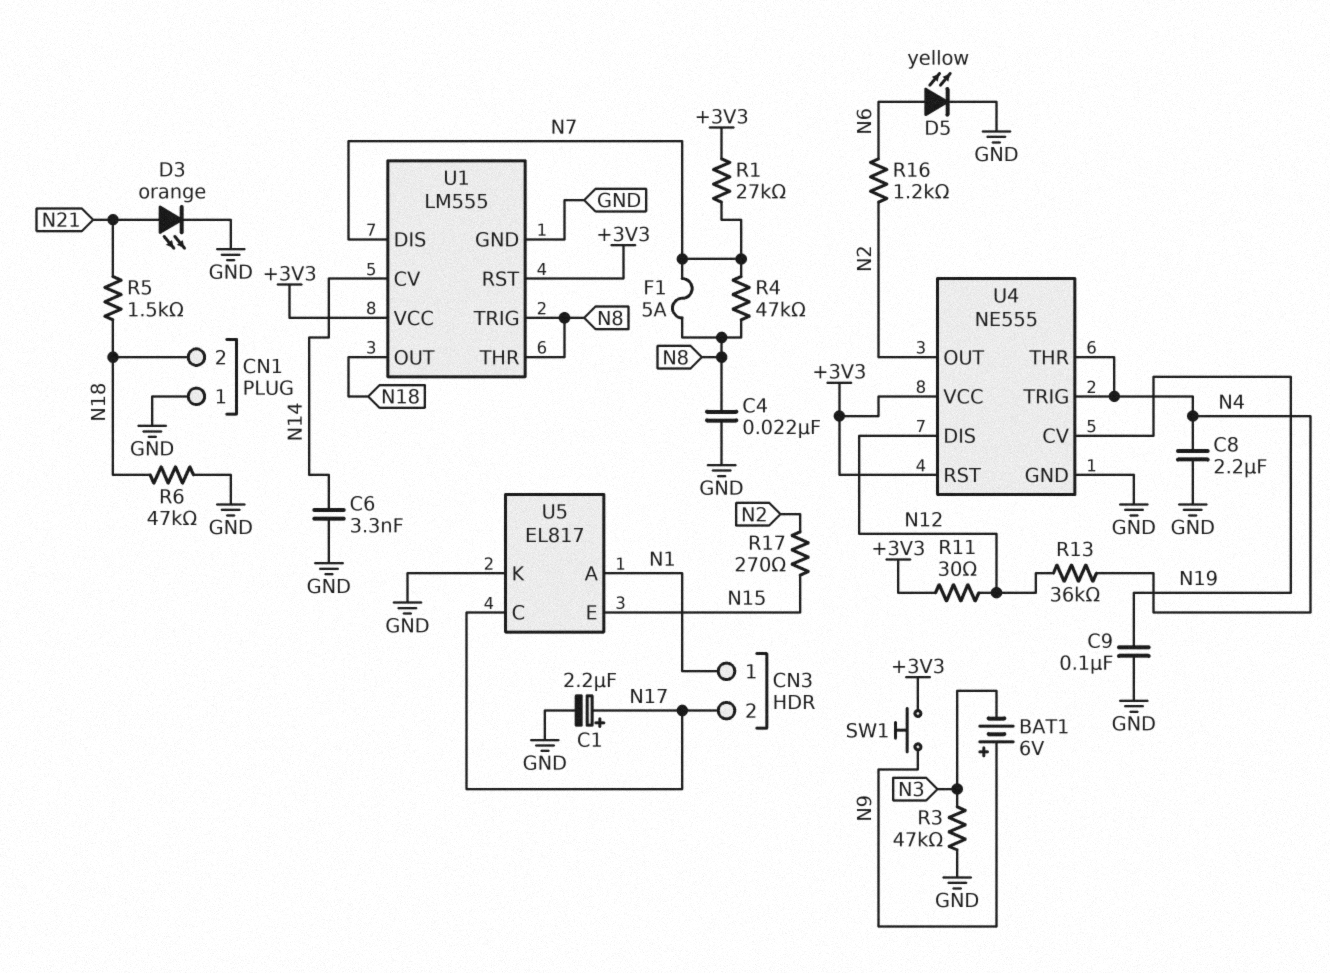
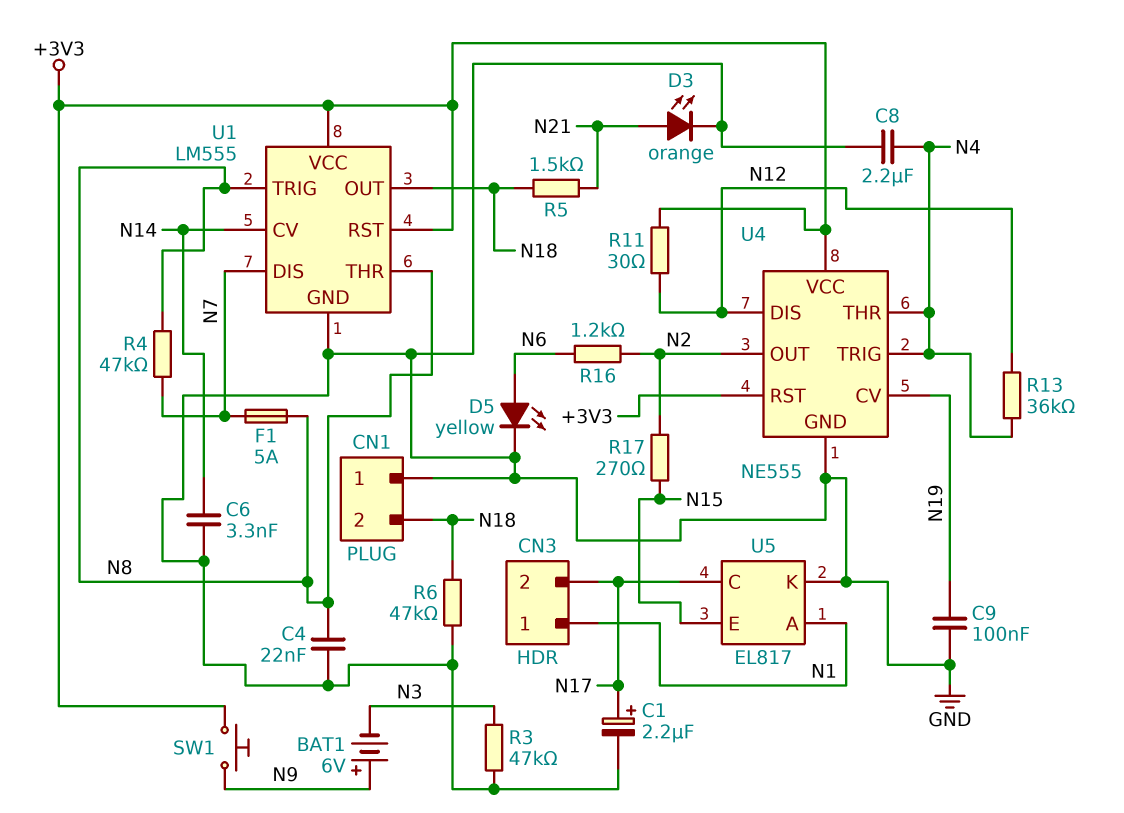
R1: 27k (+3V3, N7) -> none

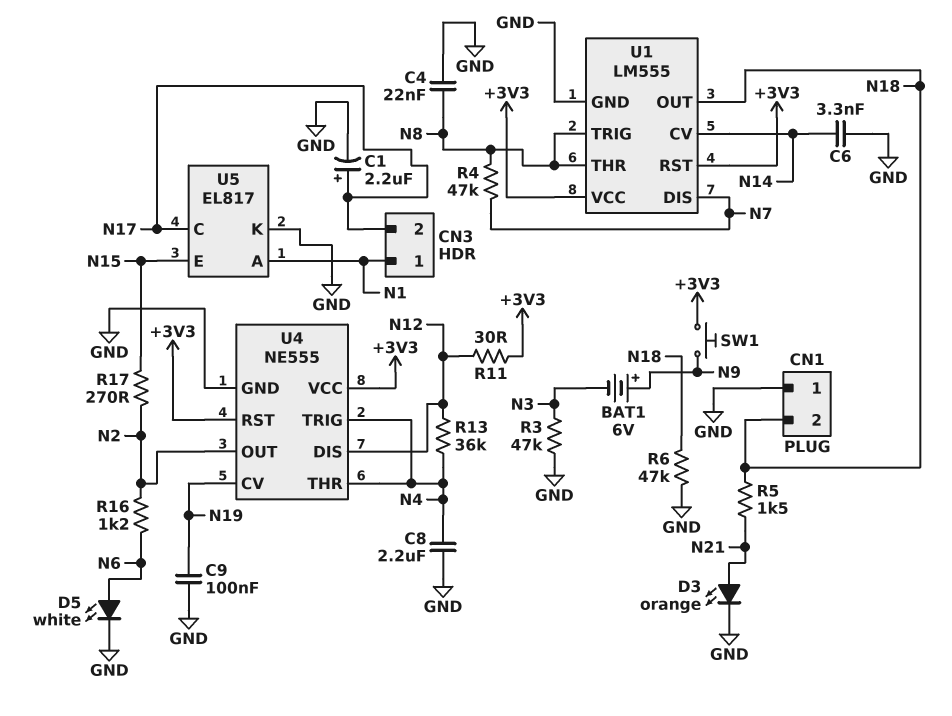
D5: LED yellow (A N6, K GND) -> LED white (A N6, K GND)
F1: 5A (N7, N8) -> none

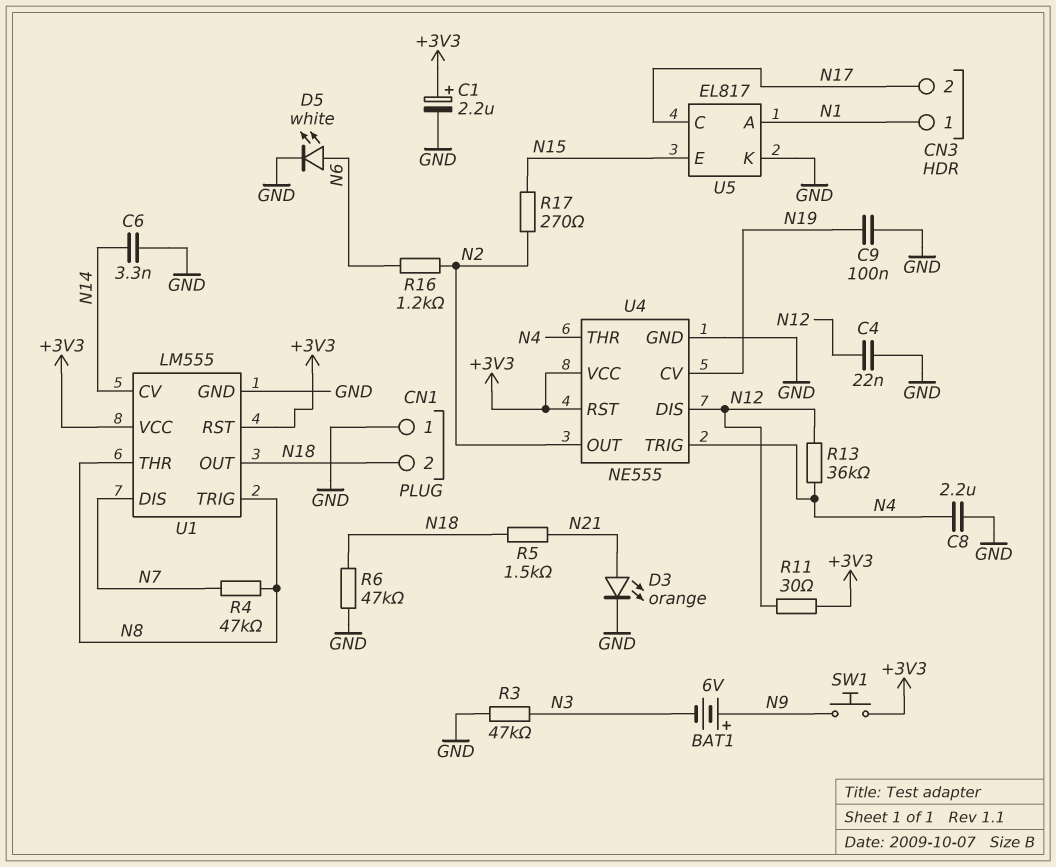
C1: 2.2uF (plus N17, minus GND) -> 2.2uF (plus +3V3, minus GND)
C4: 22nF (GND, N8) -> 22nF (GND, N12)

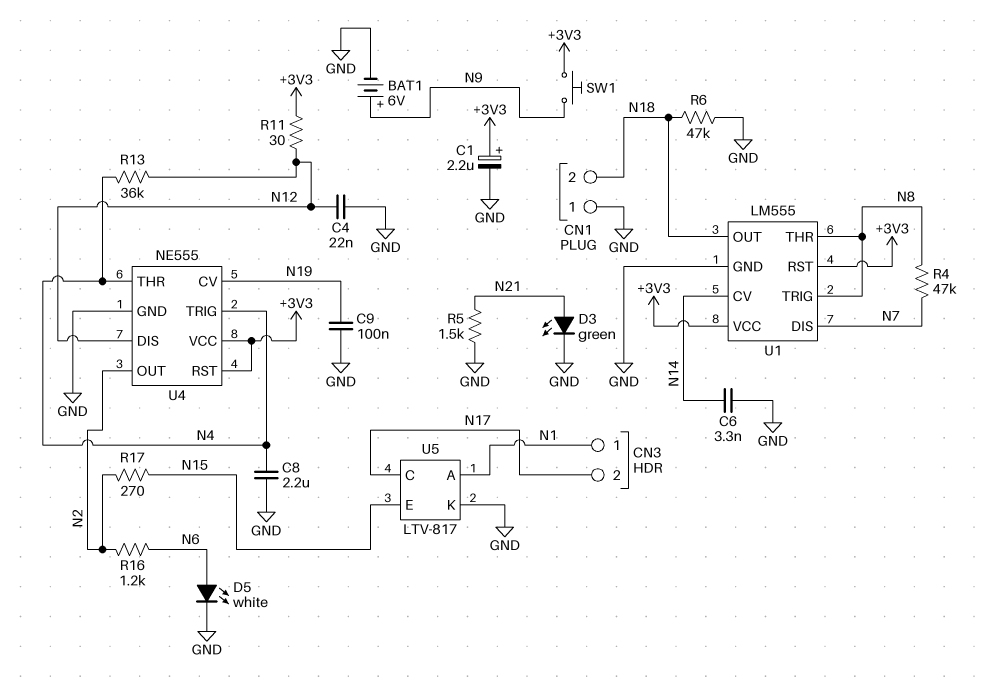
BAT1: 6V (plus N9, minus N3) -> 6V (plus N9, minus GND)
D3: LED orange (A N21, K GND) -> LED green (A N21, K GND)
R3: 47k (GND, N3) -> none
R5: 1.5k (N18, N21) -> 1.5k (GND, N21)
U5: EL817 -> LTV-817

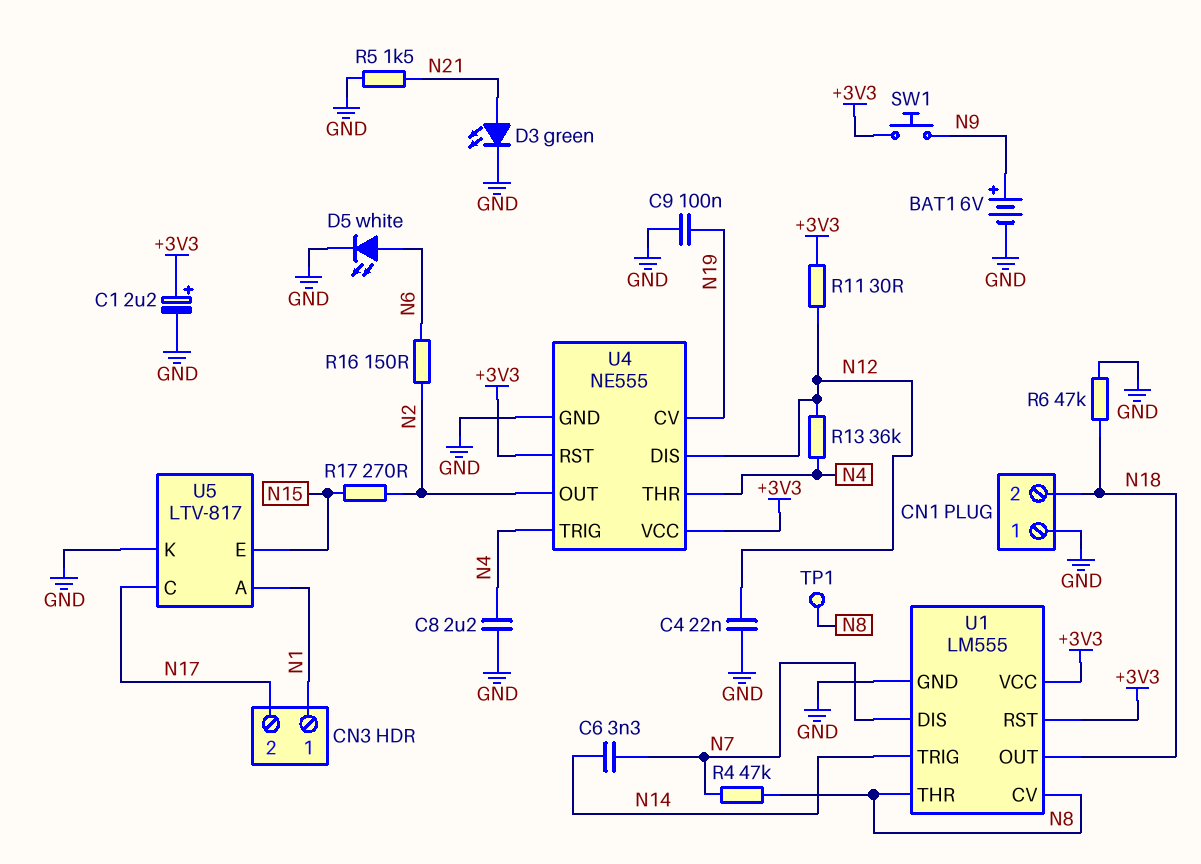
C6: 3.3nF (GND, N14) -> 3.3nF (N7, N14)
R16: 1.2k (N2, N6) -> 150 (N2, N6)
TP1: none -> test point (N8)
U1 pin CV: N14 -> N8
U1 pin TRIG: N8 -> N14

